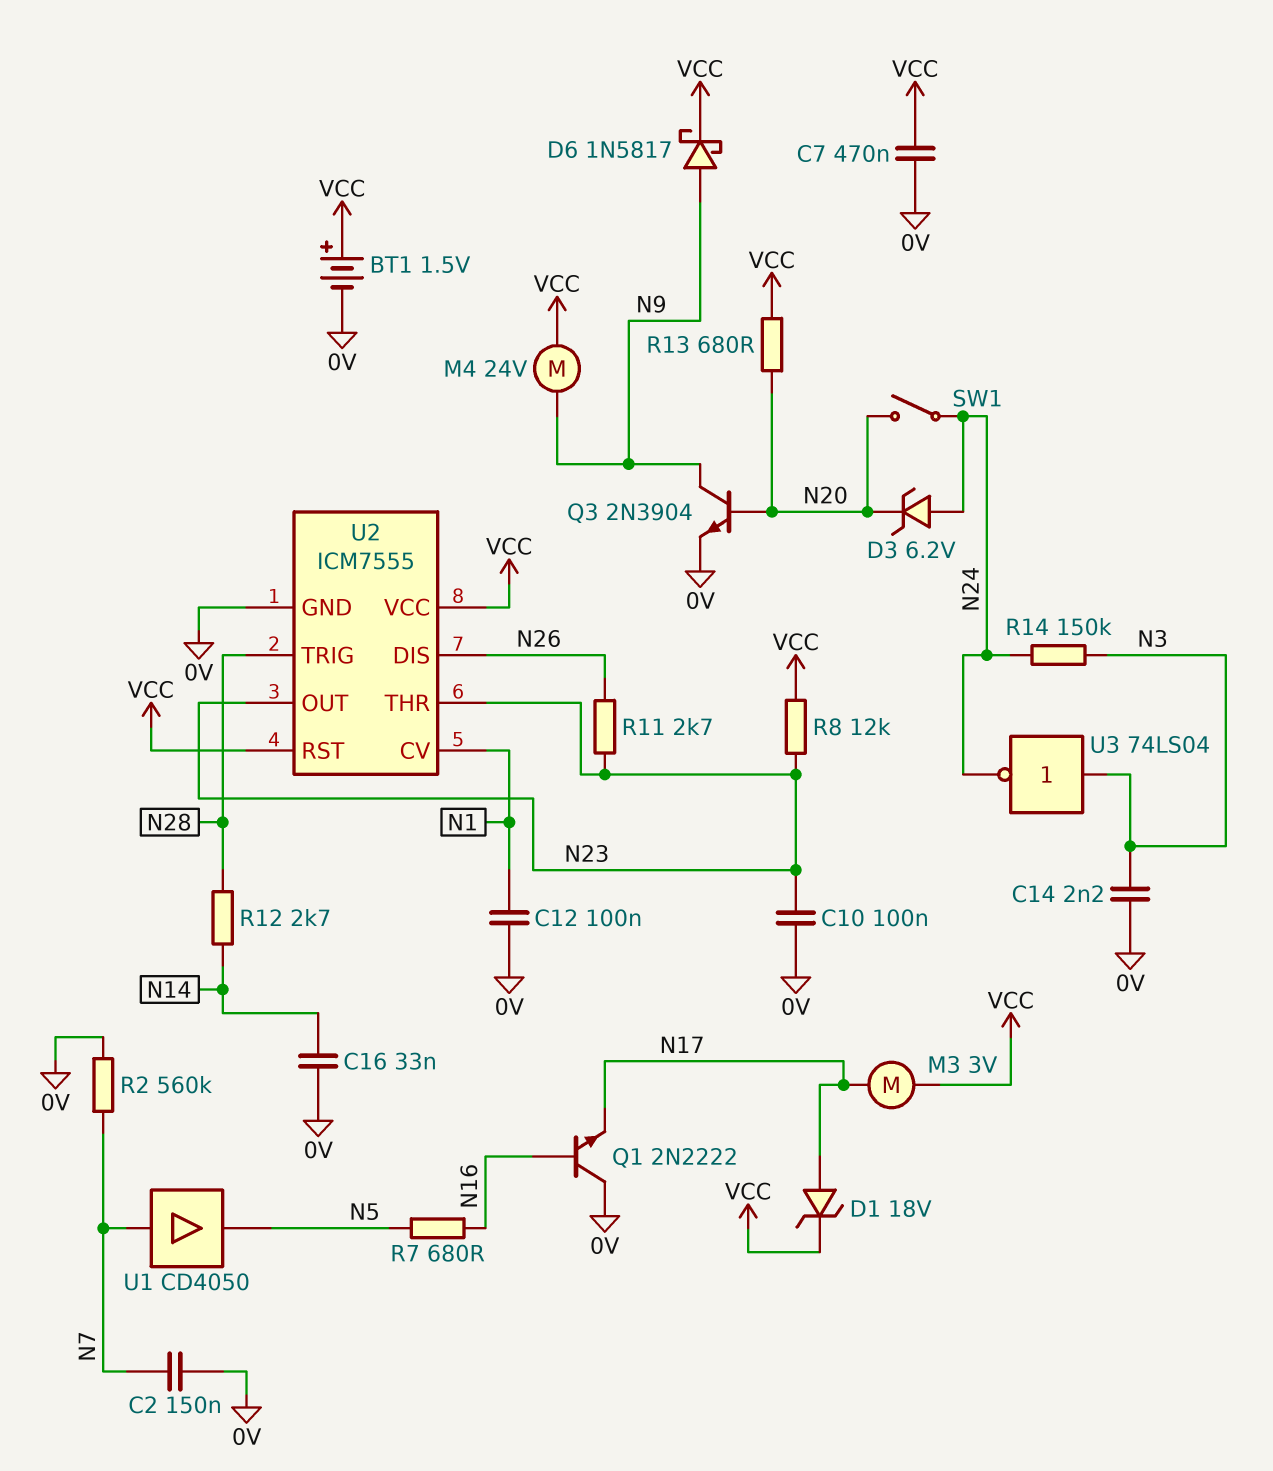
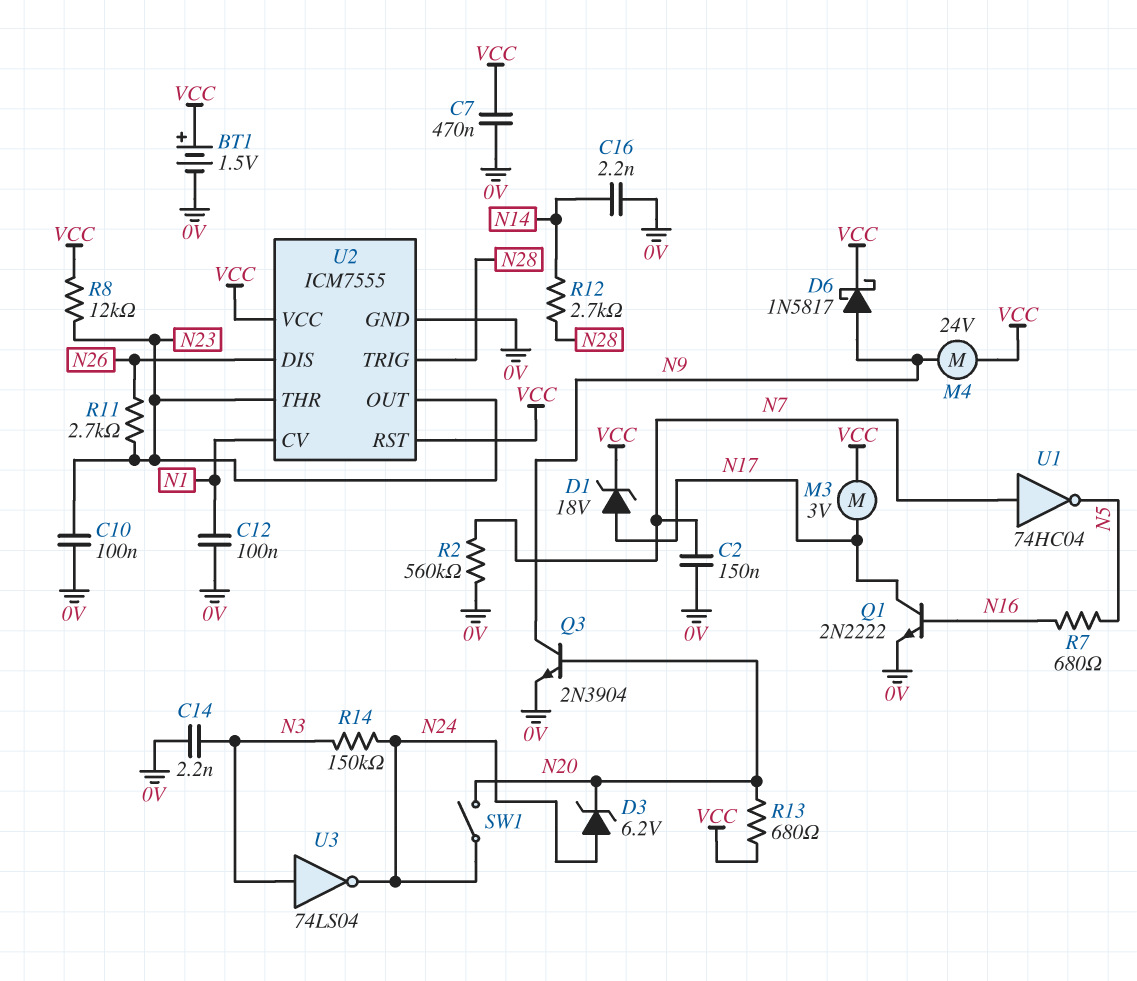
C16: 33nF (0V, N14) -> 2.2nF (0V, N14)
Q1: NPN 2N2222 (B N16, C 0V, E N17) -> NPN 2N2222 (B N16, C N17, E 0V)
U1: buffer CD4050 (in N7, out N5) -> NOT 74HC04 (in N7, out N5)

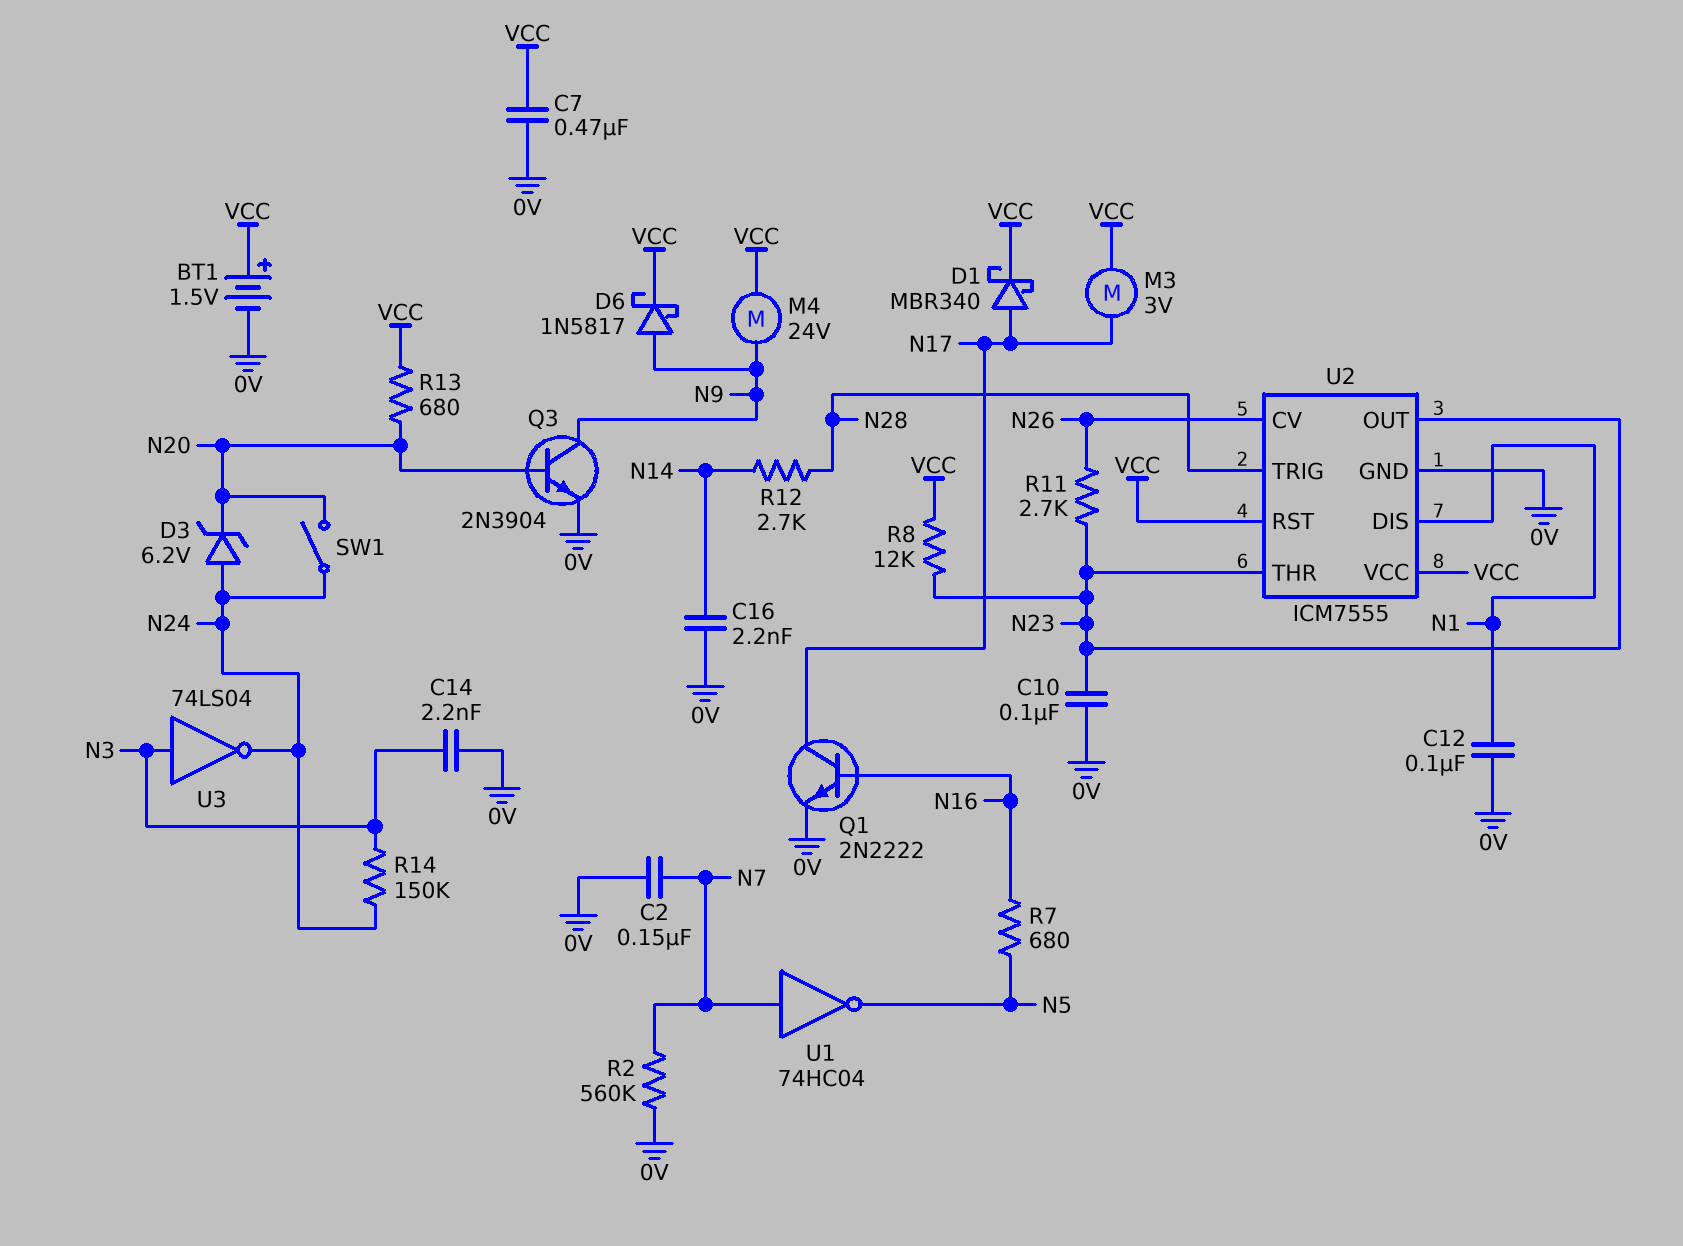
D1: zener 18V (A N17, K VCC) -> schottky MBR340 (A N17, K VCC)
U2 pin CV: N1 -> N26
U2 pin DIS: N26 -> N1

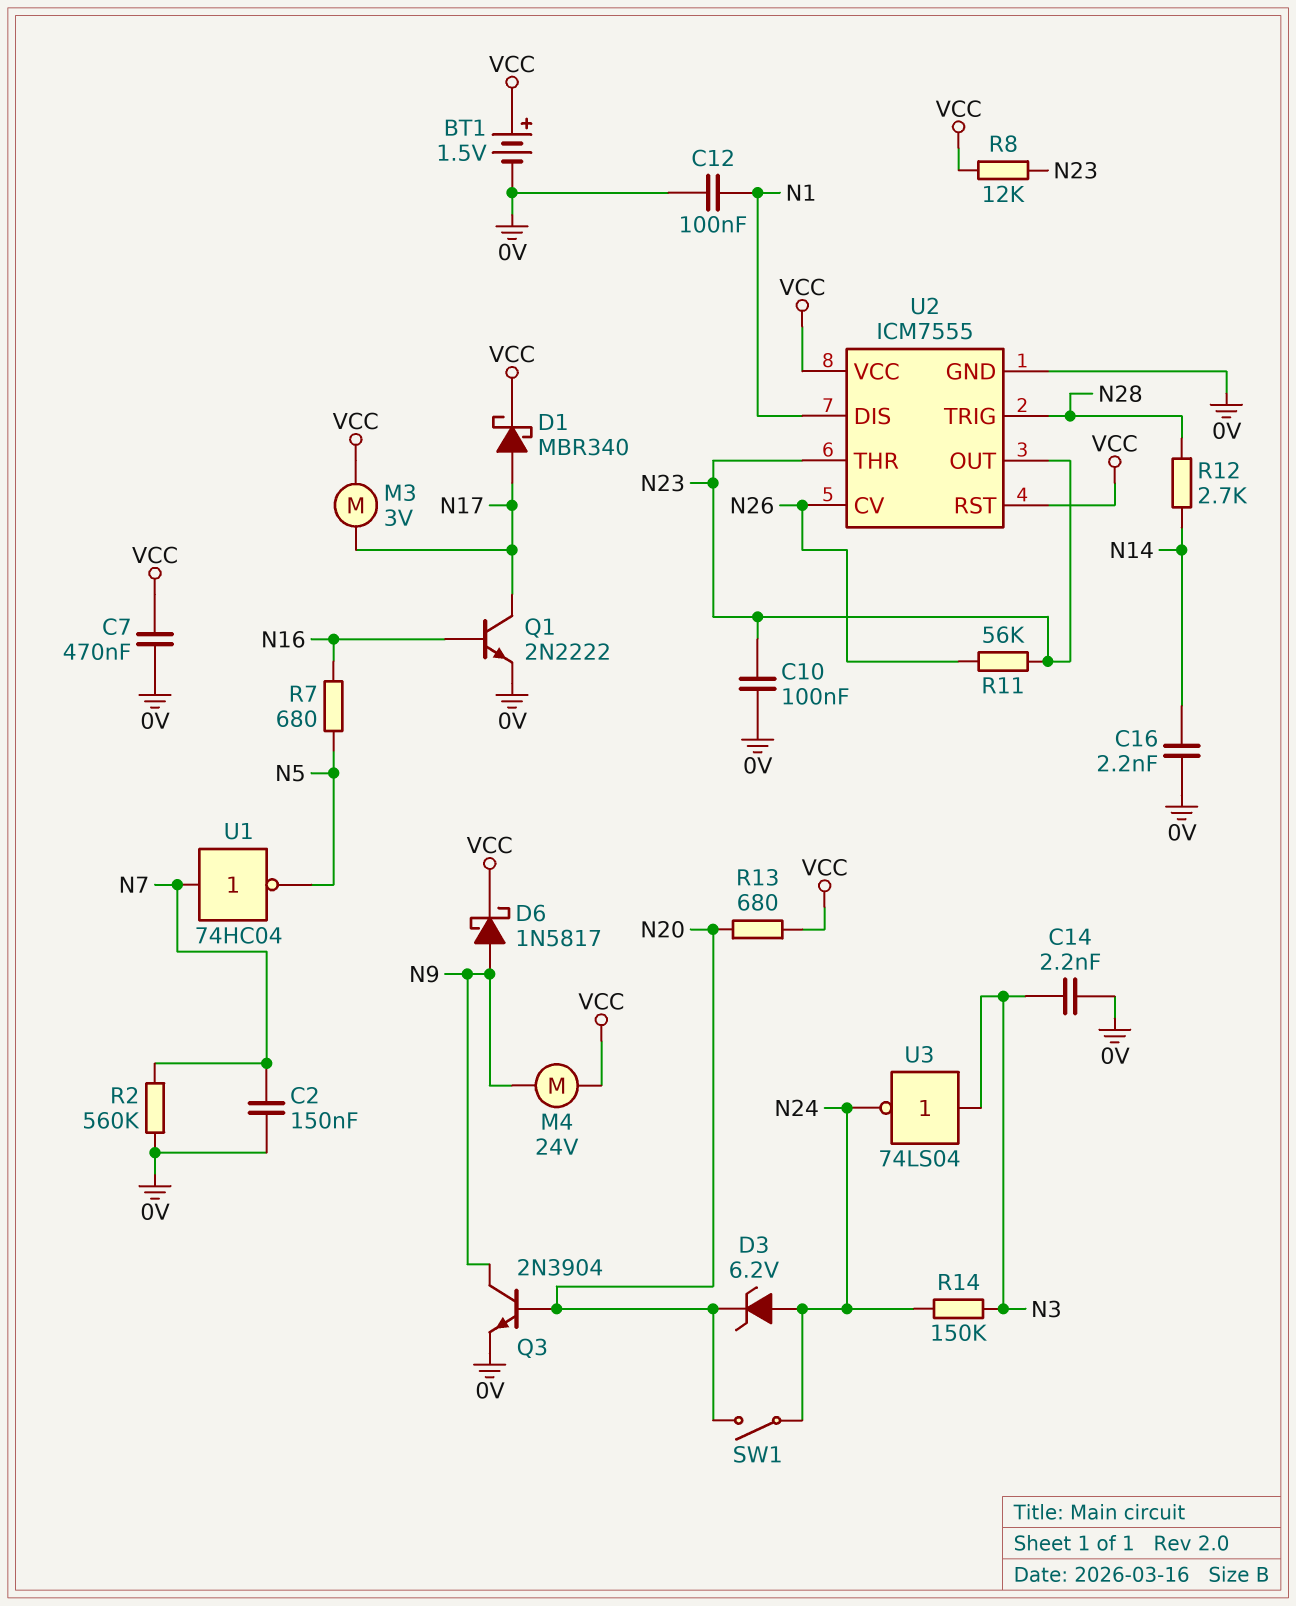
R11: 2.7k (N23, N26) -> 56k (N23, N26)

